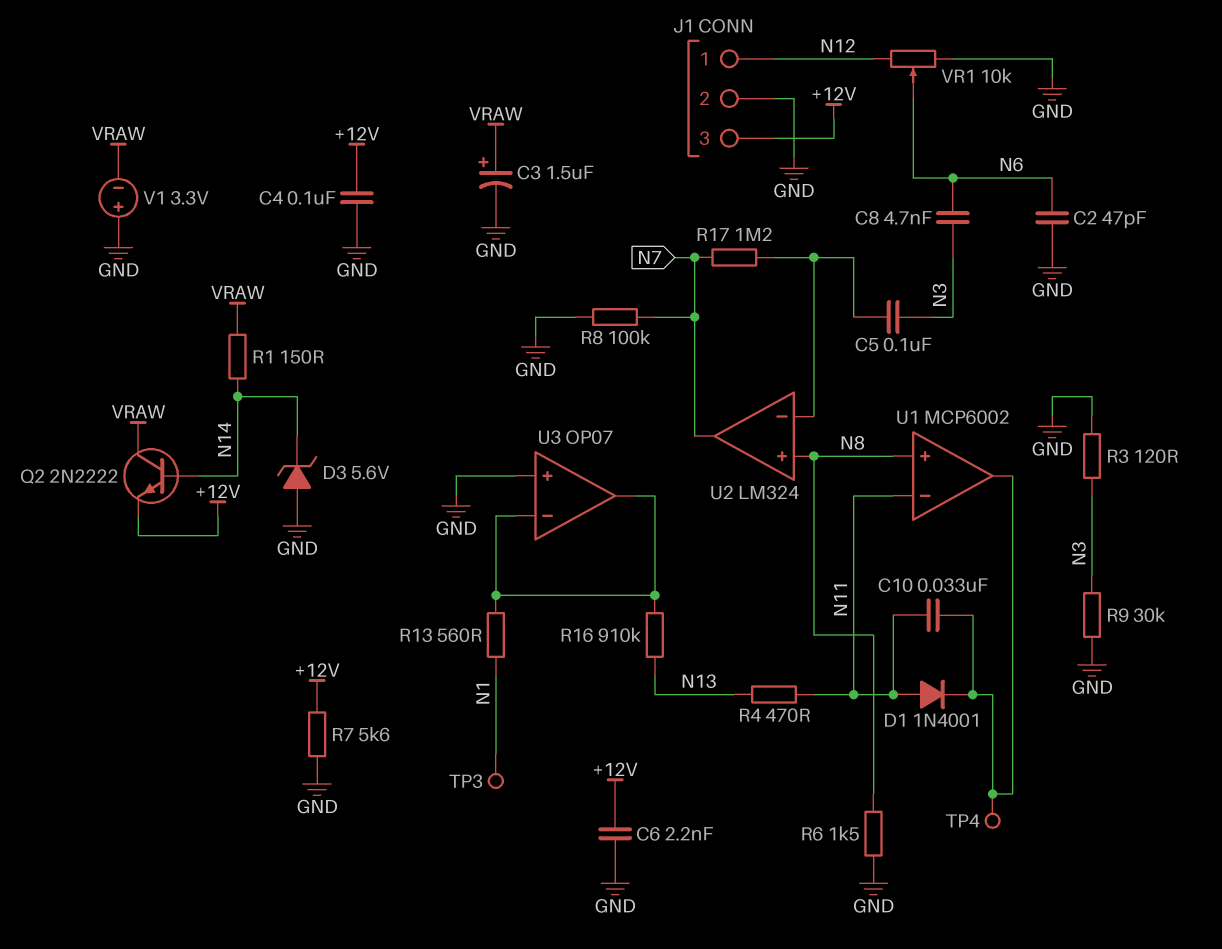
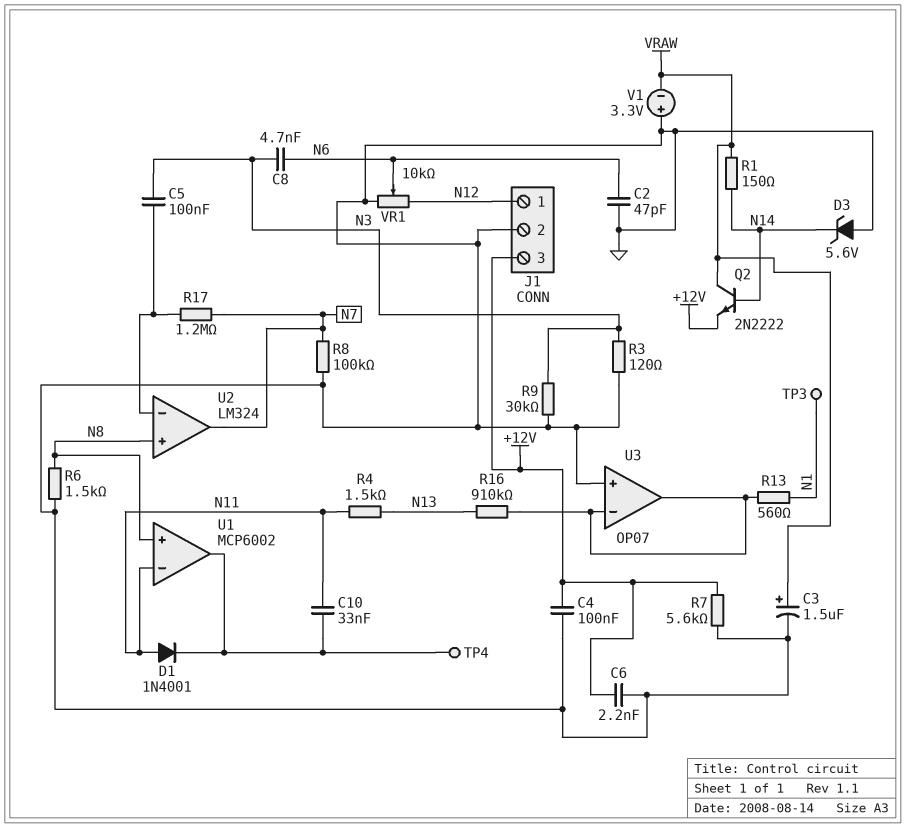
R4: 470 (N11, N13) -> 1.5k (N11, N13)

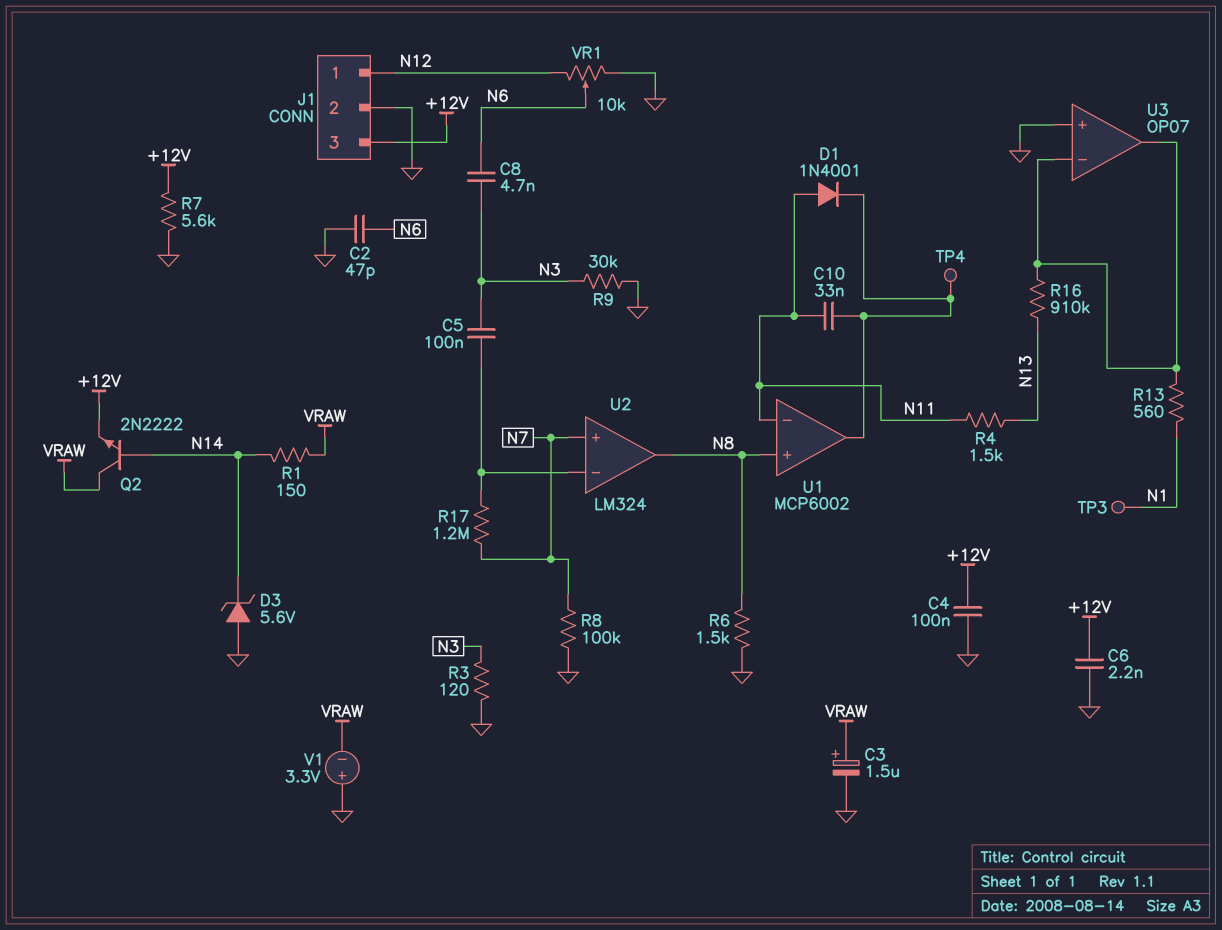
U2 pin in+: N8 -> N7
U2 pin out: N7 -> N8

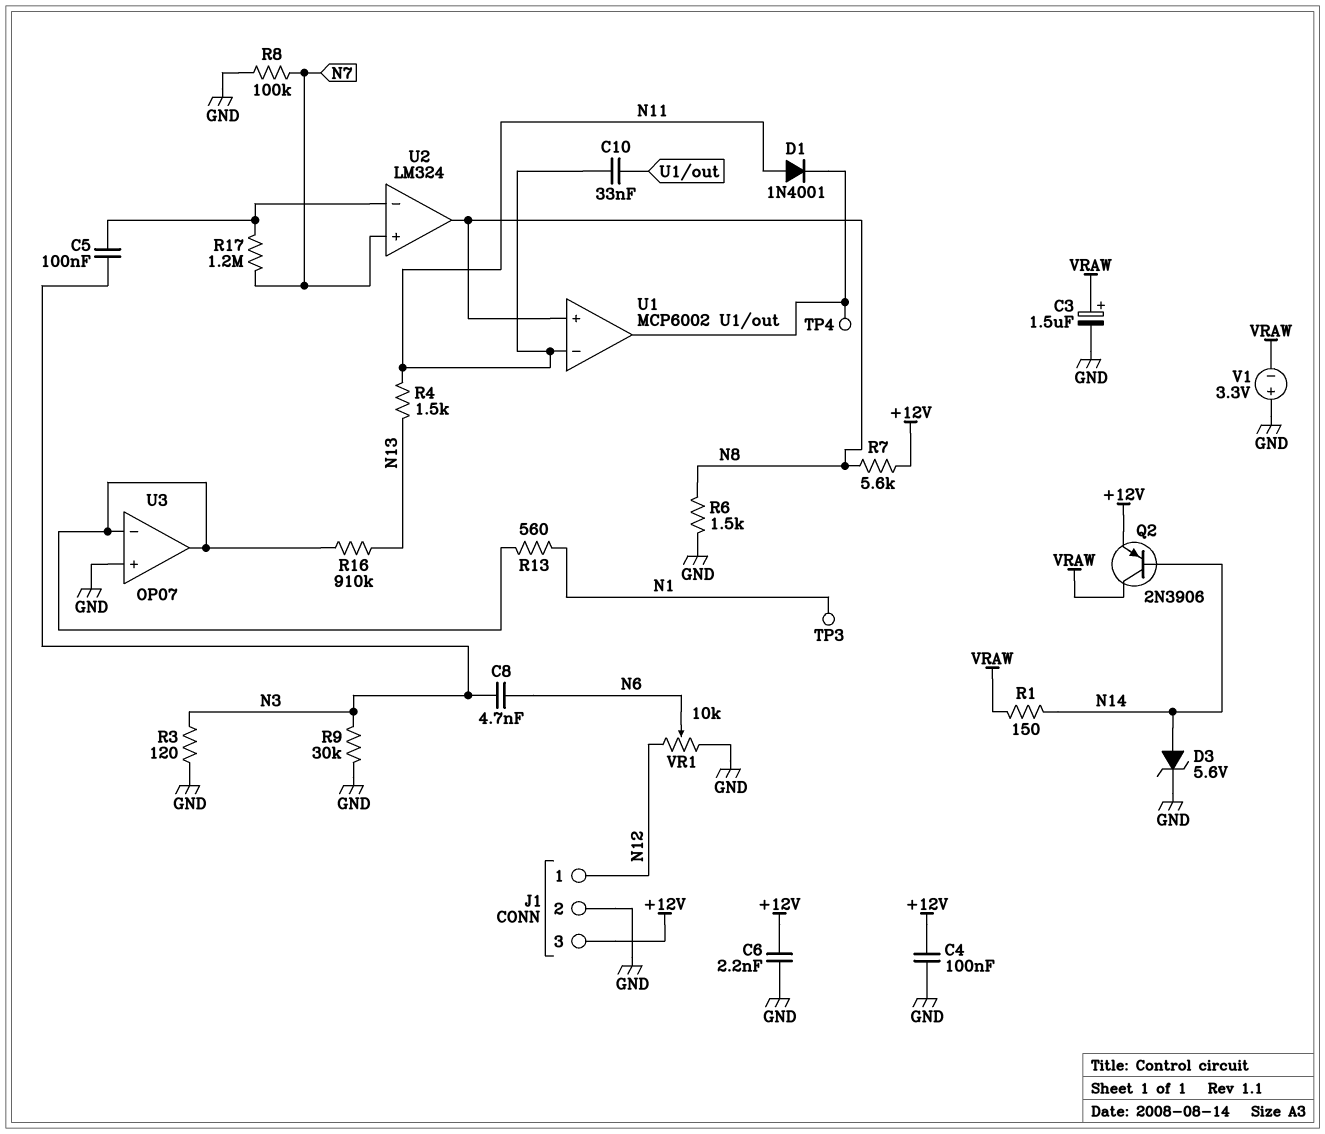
C2: 47pF (GND, N6) -> none
D3: zener 5.6V (A GND, K N14) -> zener 5.6V (A N14, K GND)
Q2: NPN 2N2222 (B N14, C VRAW, E +12V) -> PNP 2N3906 (B N14, C VRAW, E +12V)
R7: 5.6k (+12V, GND) -> 5.6k (+12V, N8)

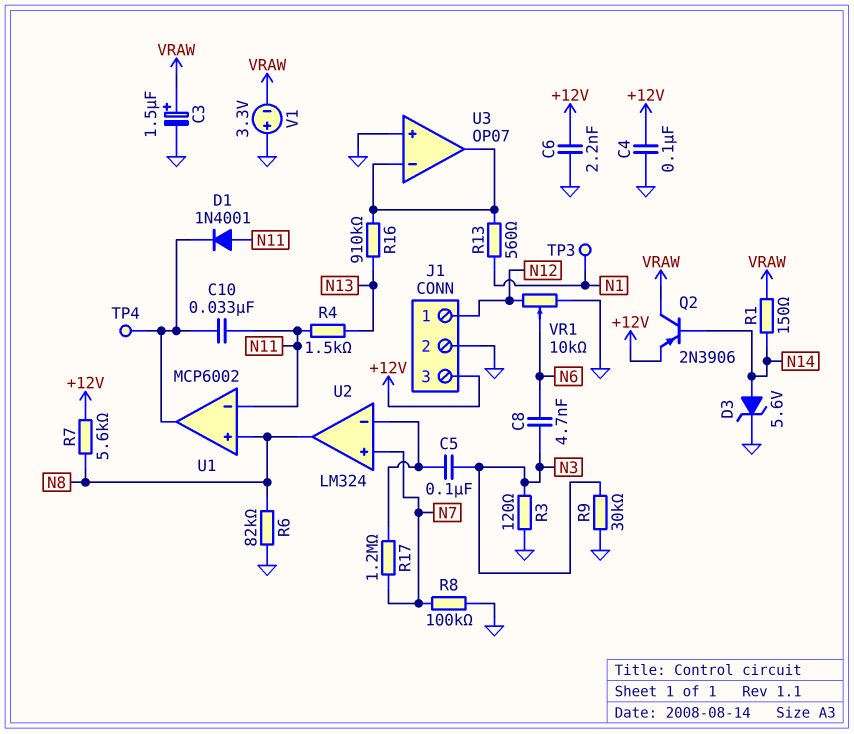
R6: 1.5k (GND, N8) -> 82k (GND, N8)

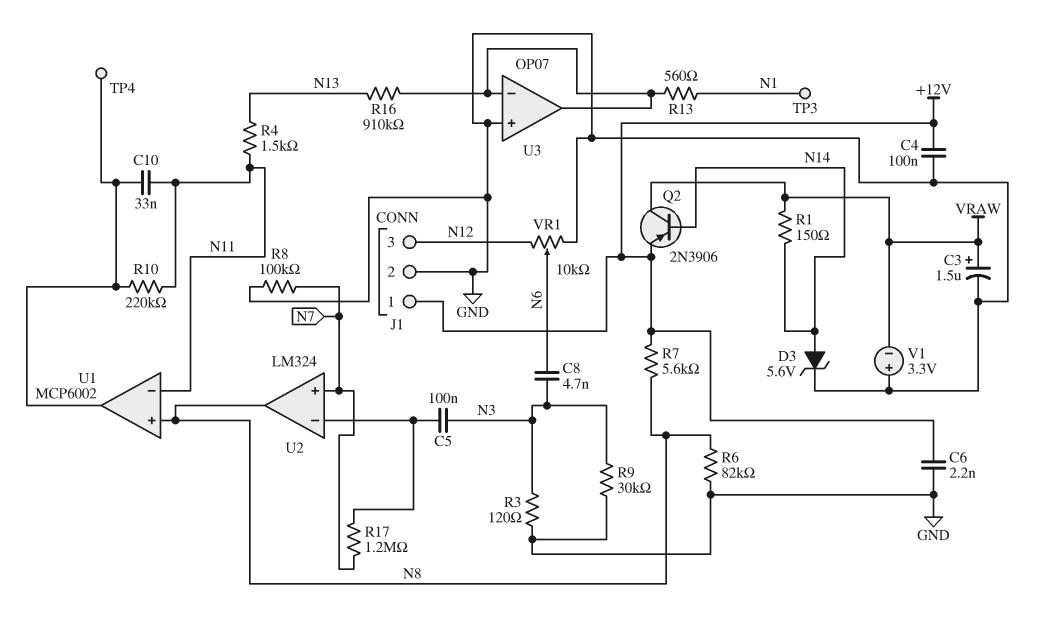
D1: diode 1N4001 (A N11, K U1/out) -> none
J1 pin 1: N12 -> +12V
J1 pin 3: +12V -> N12
R10: none -> 220k (N11, U1/out)

